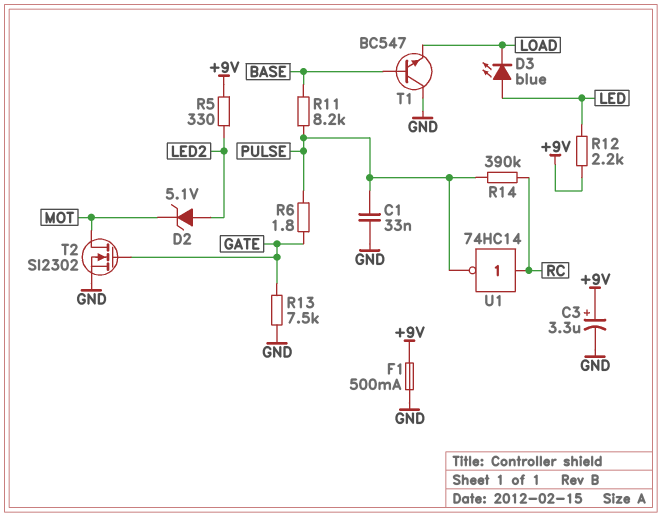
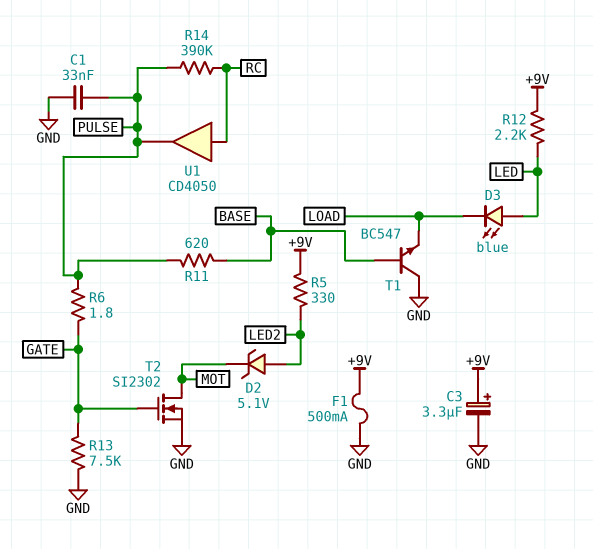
R11: 8.2k (BASE, PULSE) -> 620 (BASE, PULSE)
U1: NOT 74HC14 (in RC, out PULSE) -> buffer CD4050 (in RC, out PULSE)

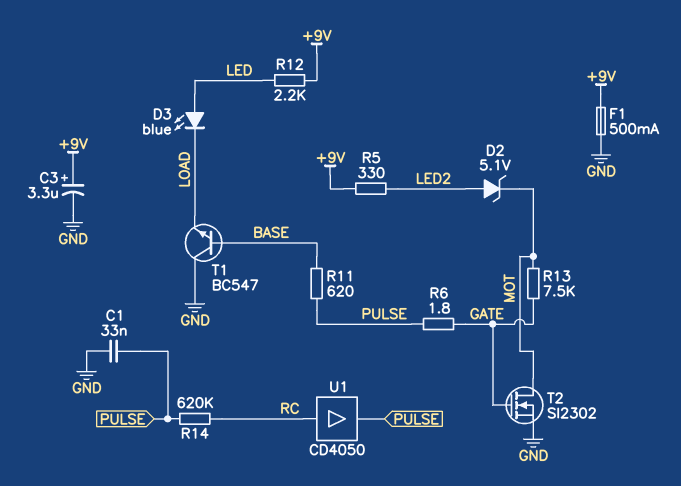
R13: 7.5k (GATE, GND) -> 7.5k (GATE, MOT)
R14: 390k (PULSE, RC) -> 620k (PULSE, RC)

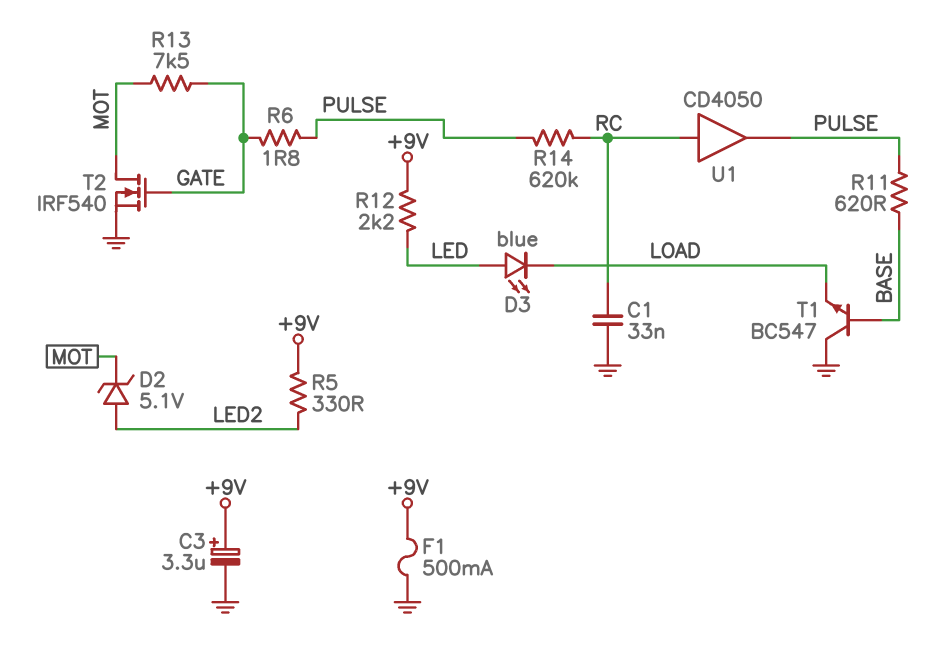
C1: 33nF (GND, PULSE) -> 33nF (GND, RC)
T2: NMOS SI2302 (G GATE, D MOT, S GND) -> NMOS IRF540 (G GATE, D MOT, S GND)

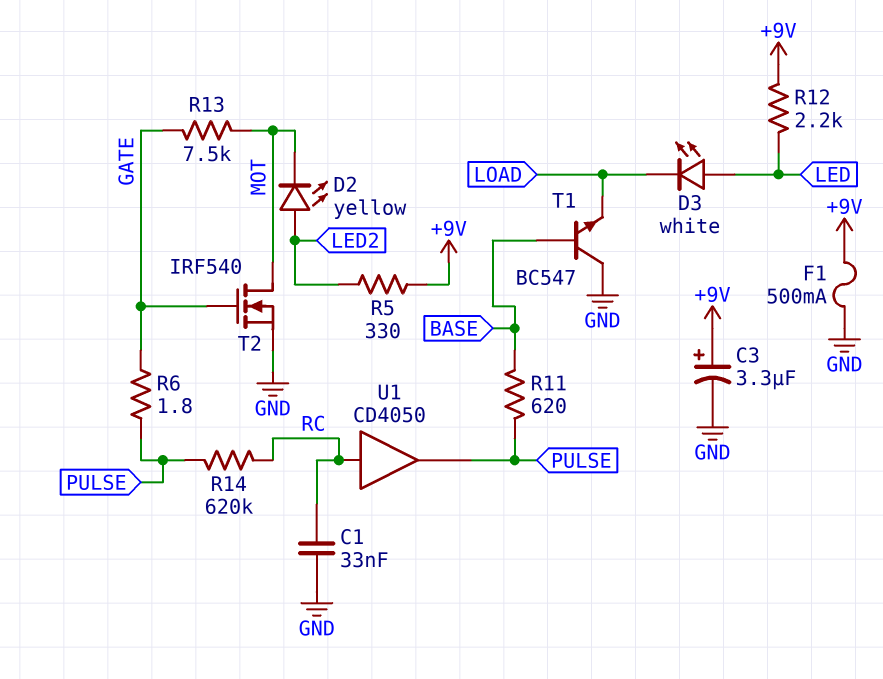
D2: zener 5.1V (A LED2, K MOT) -> LED yellow (A LED2, K MOT)
D3: LED blue (A LED, K LOAD) -> LED white (A LED, K LOAD)

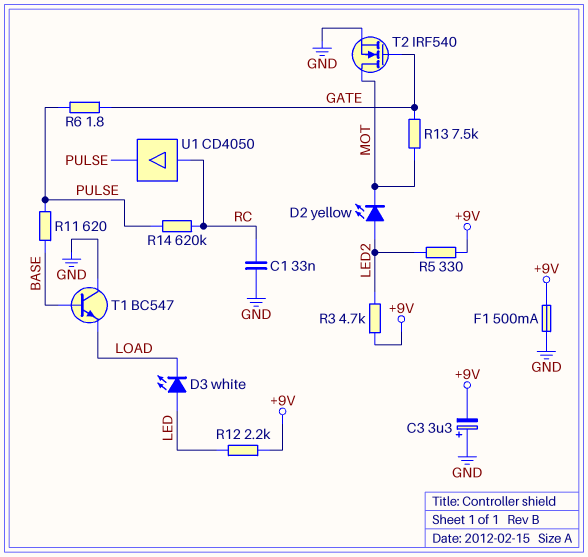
C3: 3.3uF (plus +9V, minus GND) -> 3.3uF (plus GND, minus +9V)
R3: none -> 4.7k (+9V, LED2)

